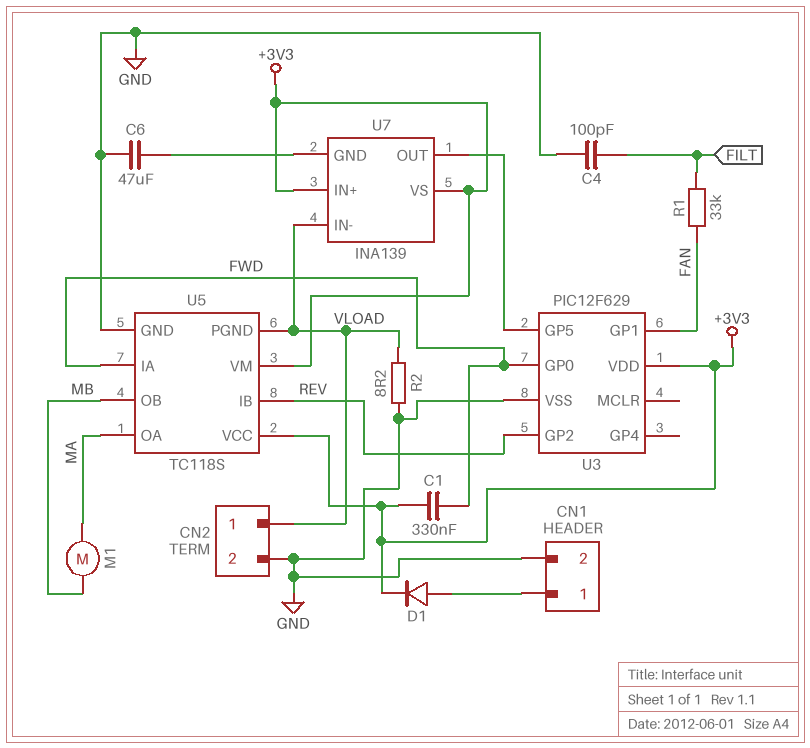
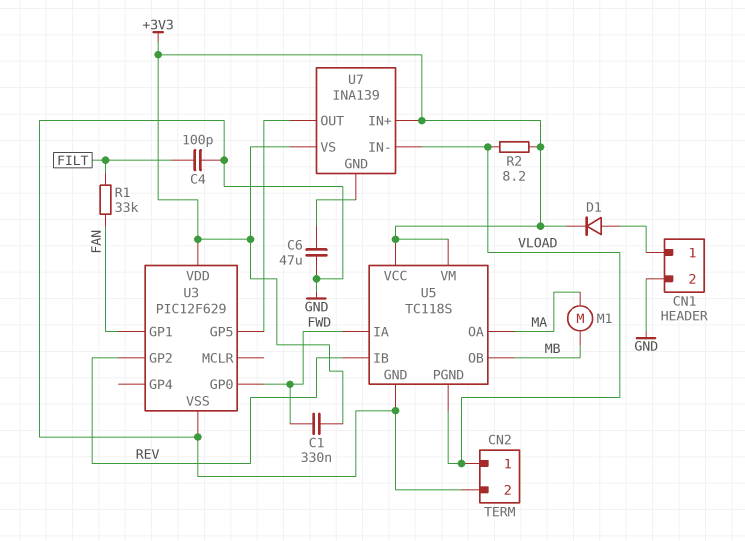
R2: 8.2 (GND, VLOAD) -> 8.2 (+3V3, VLOAD)

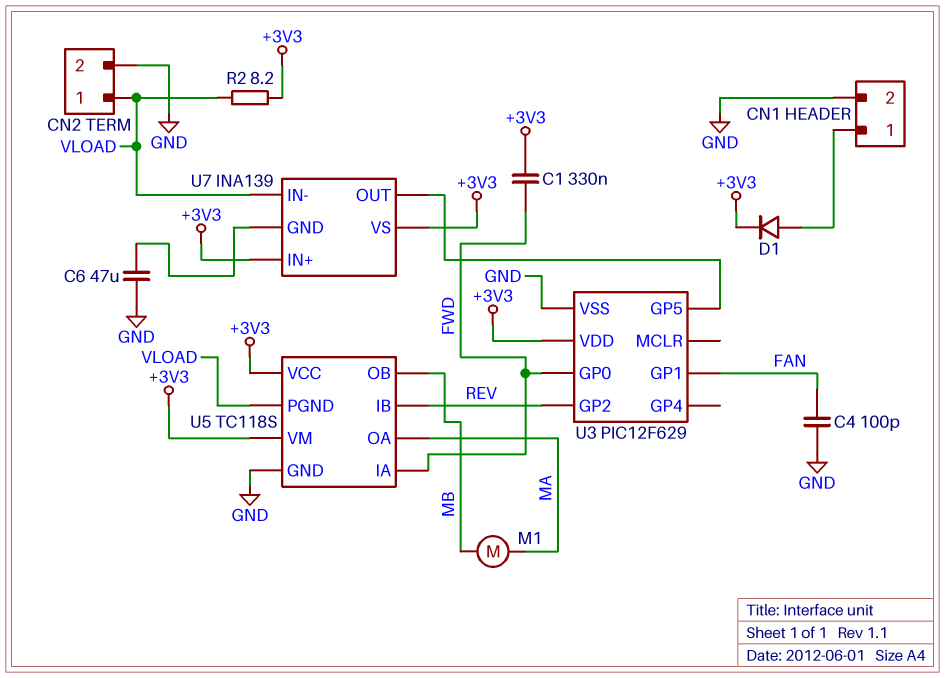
C4: 100pF (FILT, GND) -> 100pF (FAN, GND)
R1: 33k (FAN, FILT) -> none

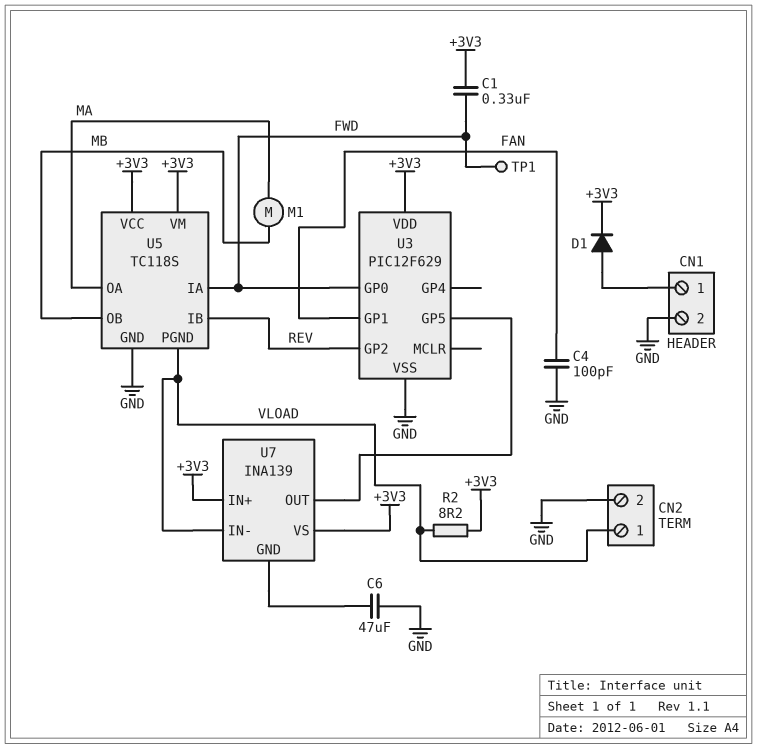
TP1: none -> test point (FWD)

